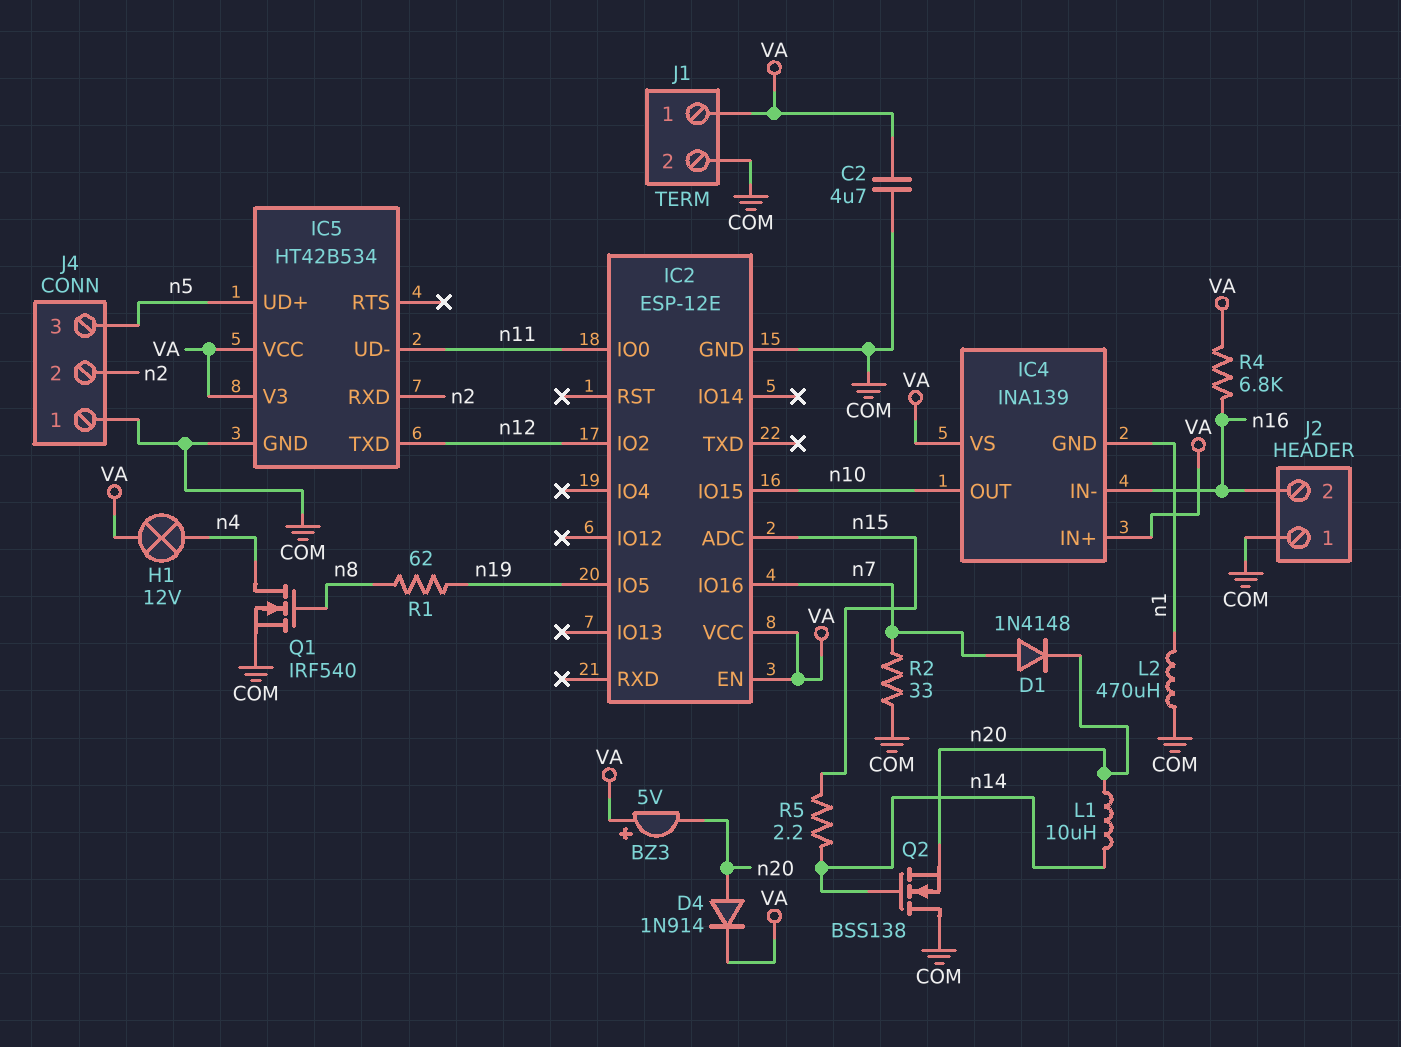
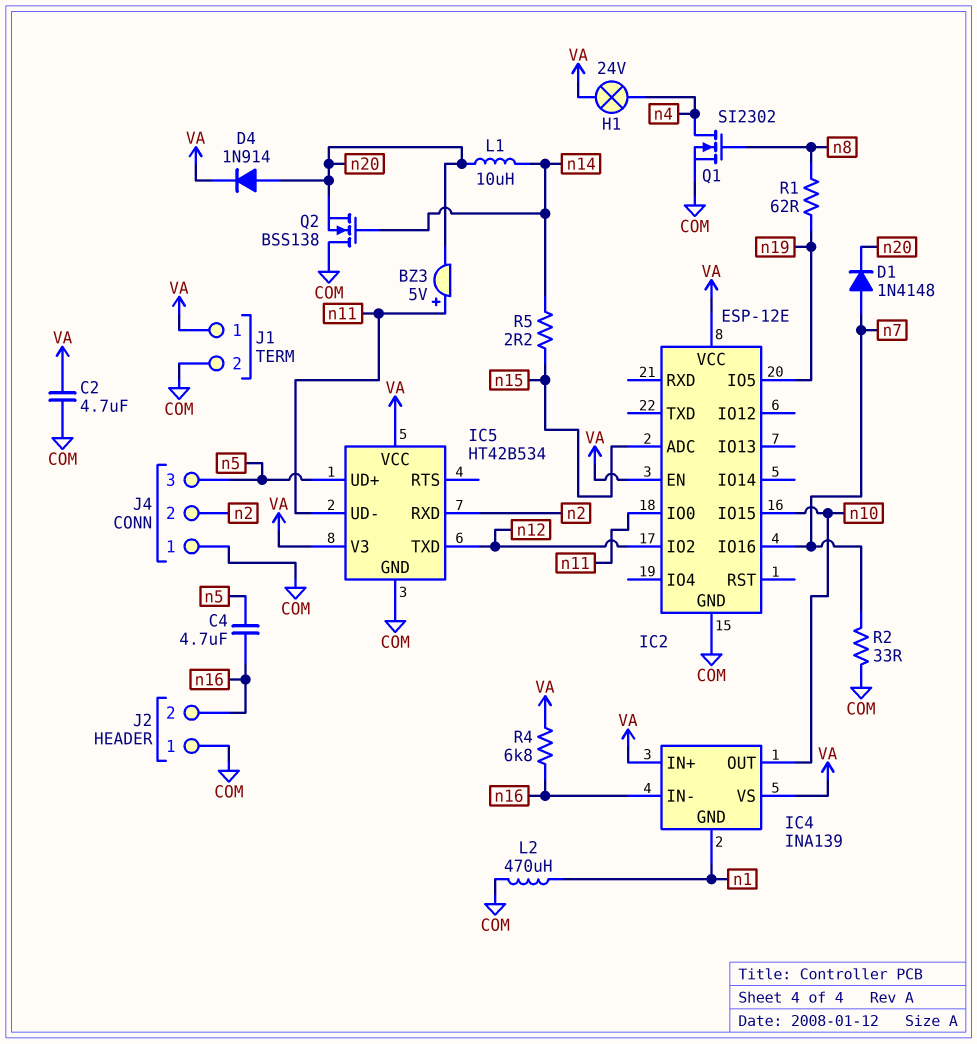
BZ3: buzzer 5V (plus VA, minus n20) -> buzzer 5V (plus n11, minus n20)
C4: none -> 4.7uF (n5, n16)
H1: lamp 12V (VA, n4) -> lamp 24V (VA, n4)
Q1: NMOS IRF540 (G n8, D n4, S COM) -> NMOS SI2302 (G n8, D n4, S COM)

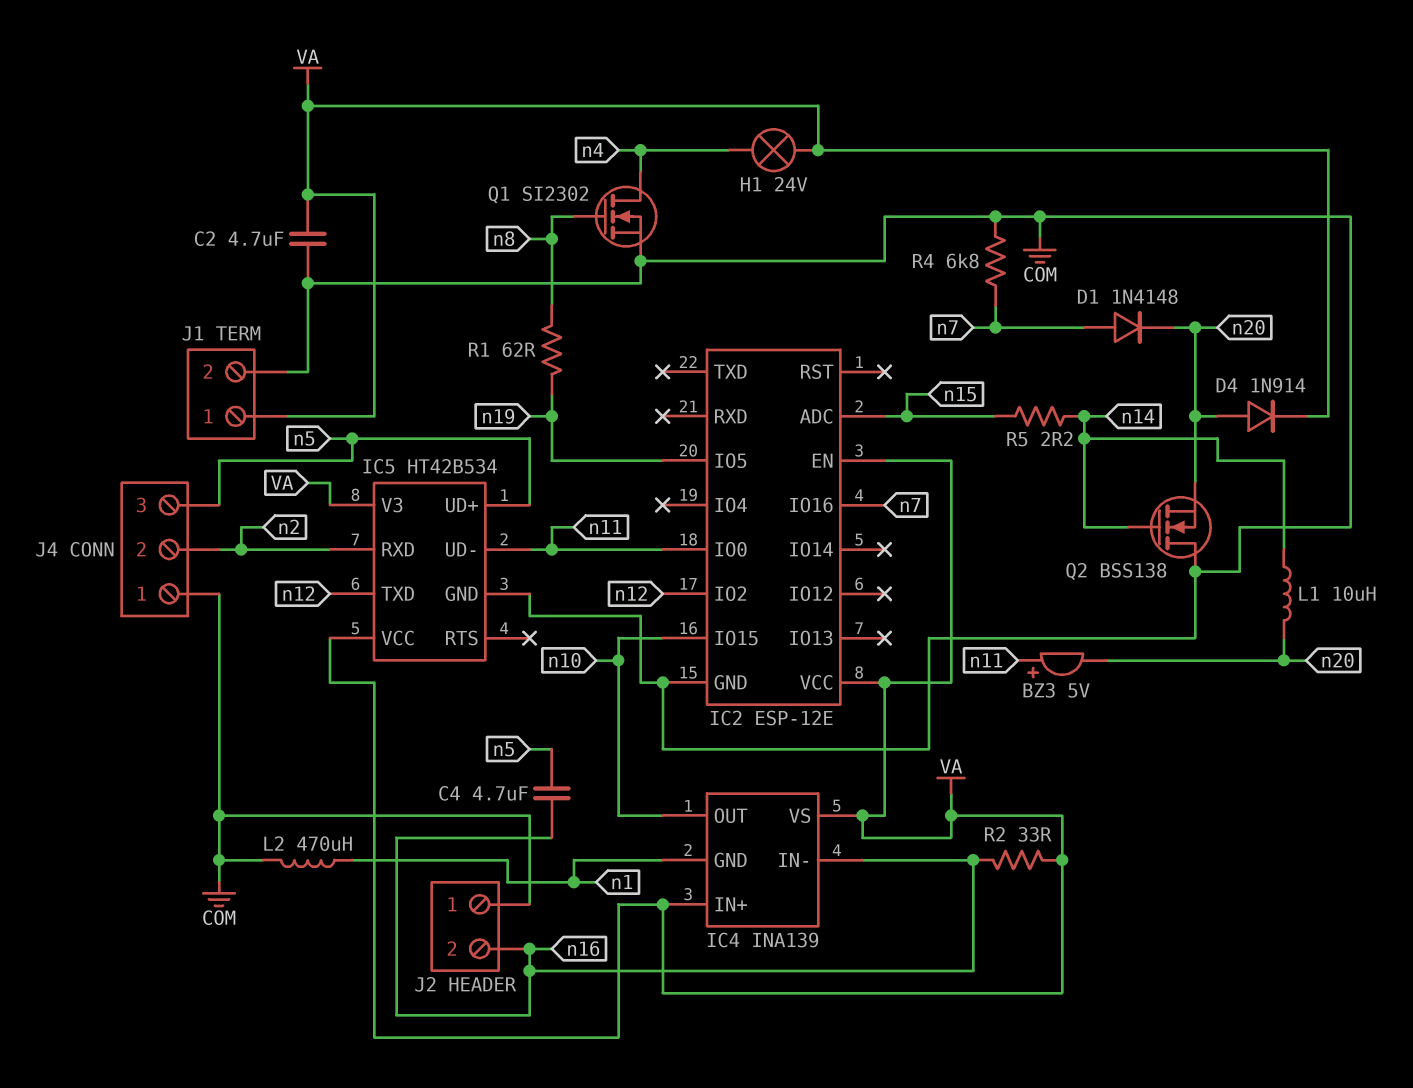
R2: 33 (COM, n7) -> 33 (VA, n16)
R4: 6.8k (VA, n16) -> 6.8k (COM, n7)

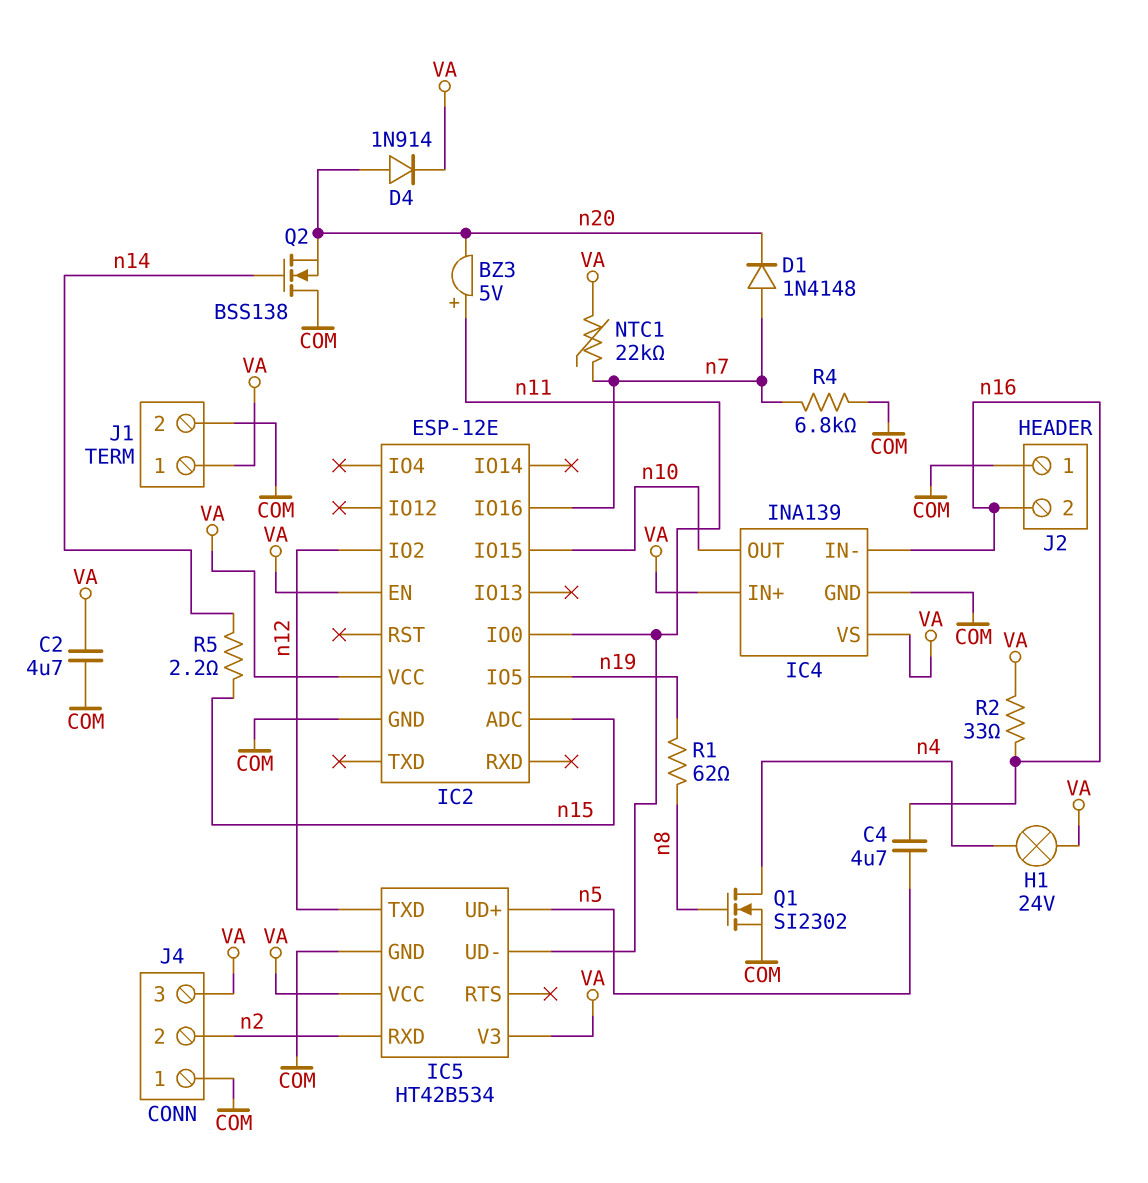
IC4 pin GND: n1 -> COM
J4 pin 3: n5 -> VA
L1: 10uH (n14, n20) -> none
L2: 470uH (COM, n1) -> none
NTC1: none -> 22k (VA, n7)

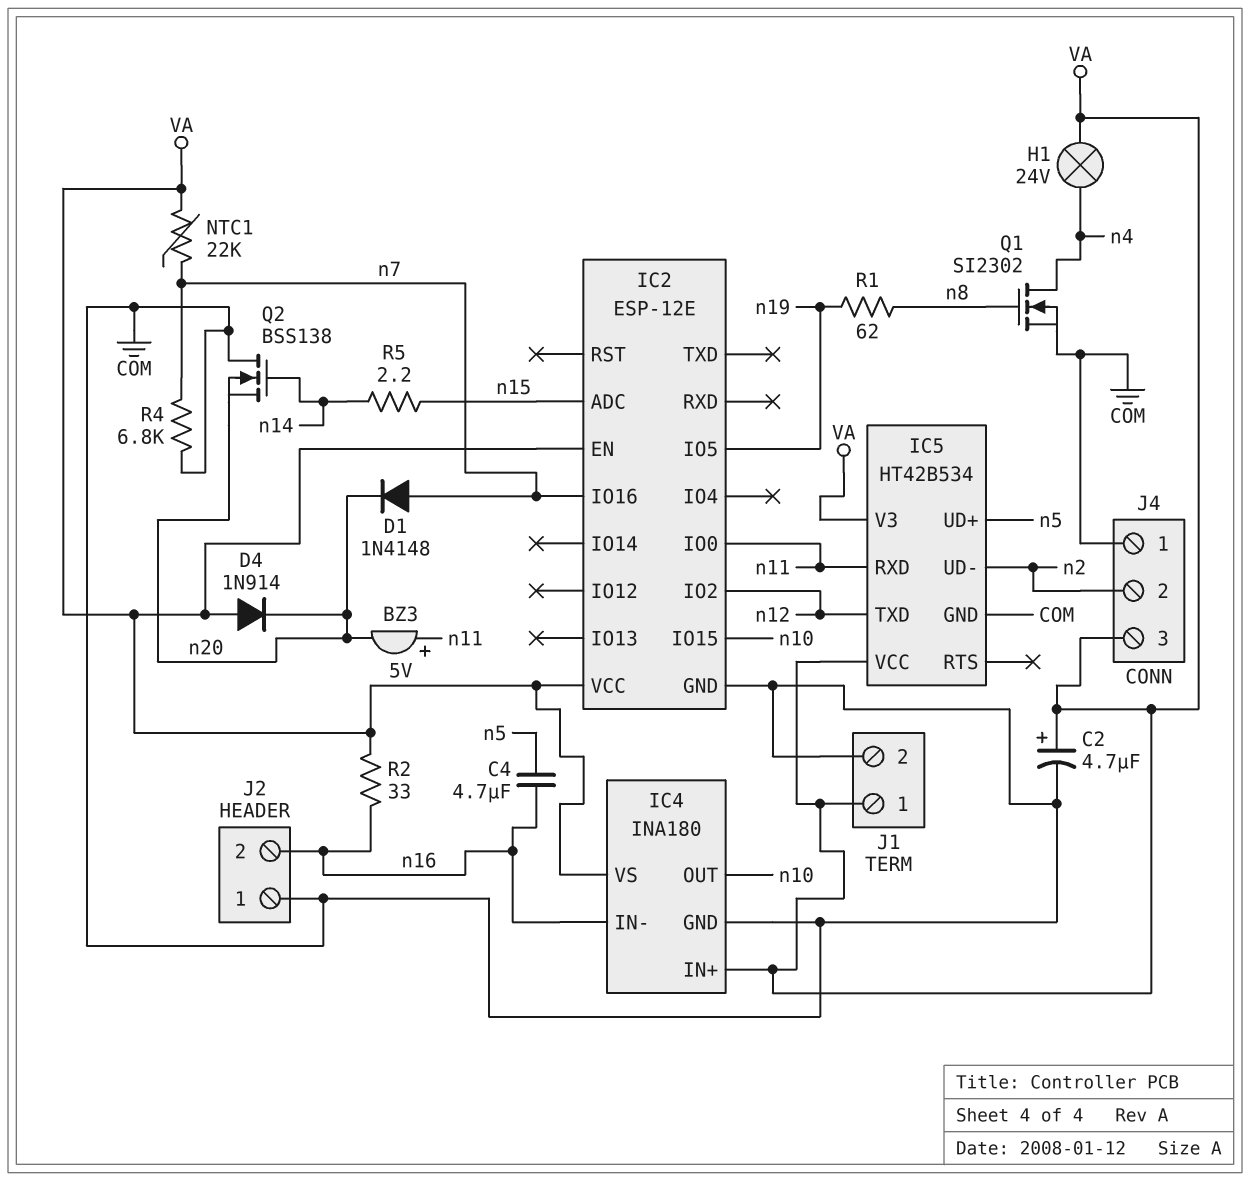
C2: 4.7uF (COM, VA) -> 4.7uF (plus VA, minus COM)
D4: diode 1N914 (A n20, K VA) -> diode 1N914 (A VA, K n20)
IC4: INA139 -> INA180
IC5 pin RXD: n2 -> n11
IC5 pin UD-: n11 -> n2

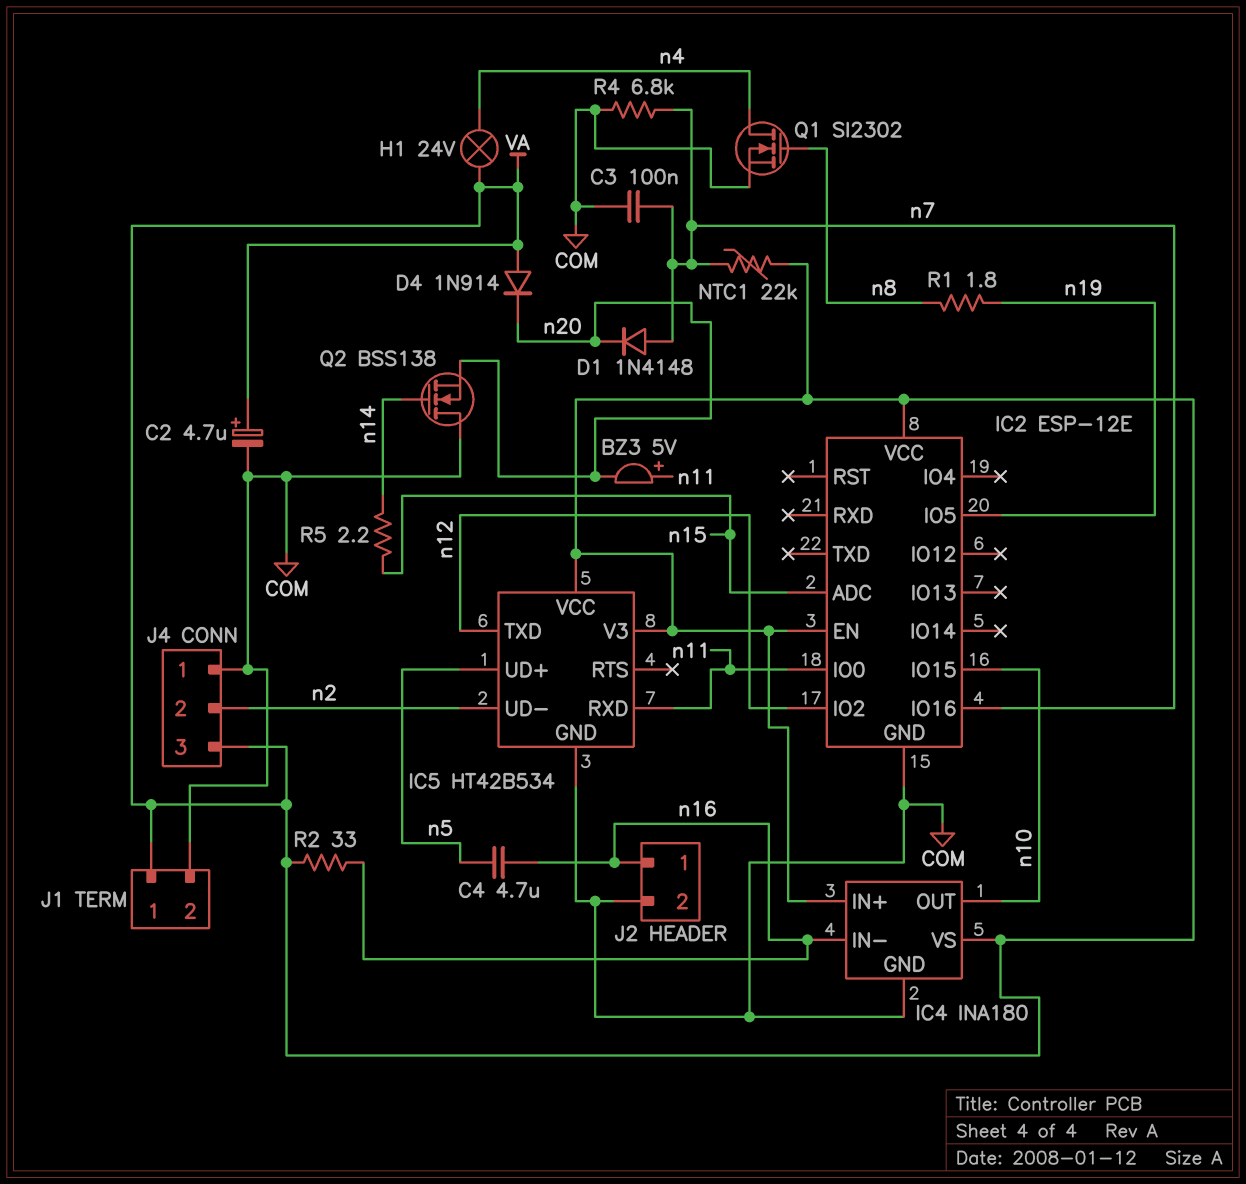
C3: none -> 100nF (COM, n7)
J2 pin 1: COM -> n16
J2 pin 2: n16 -> COM
R1: 62 (n8, n19) -> 1.8 (n8, n19)

